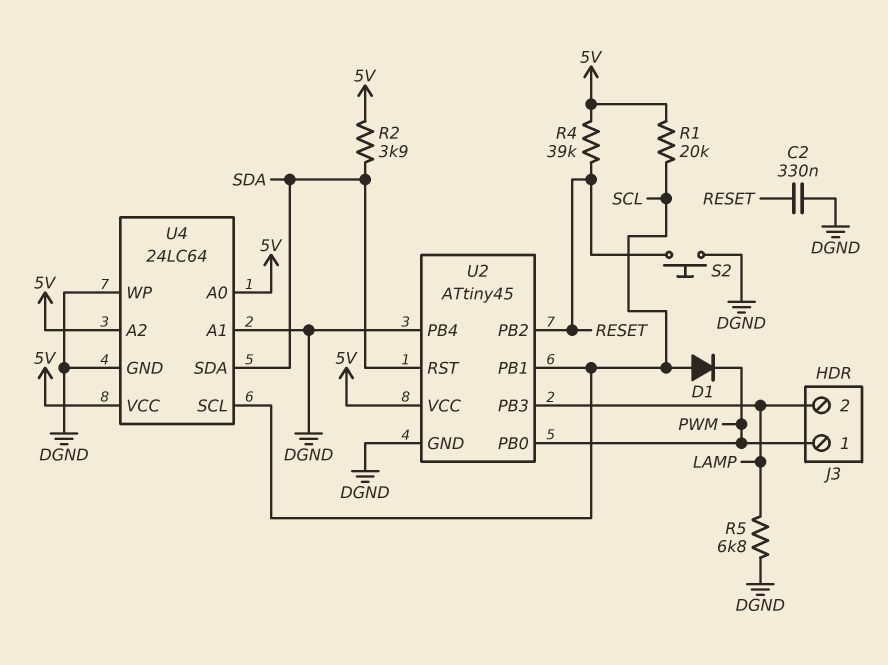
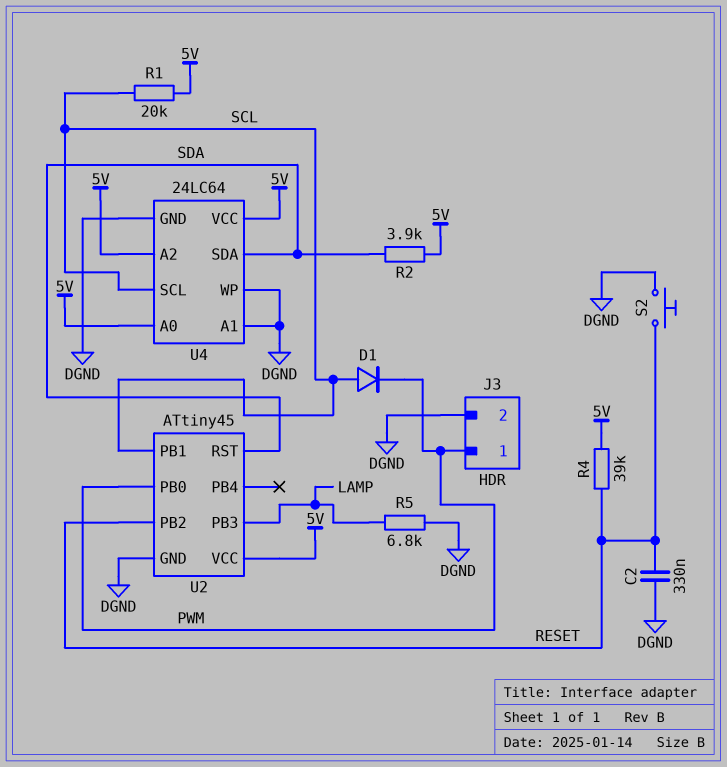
J3 pin 2: LAMP -> DGND
U2 pin PB4: DGND -> none

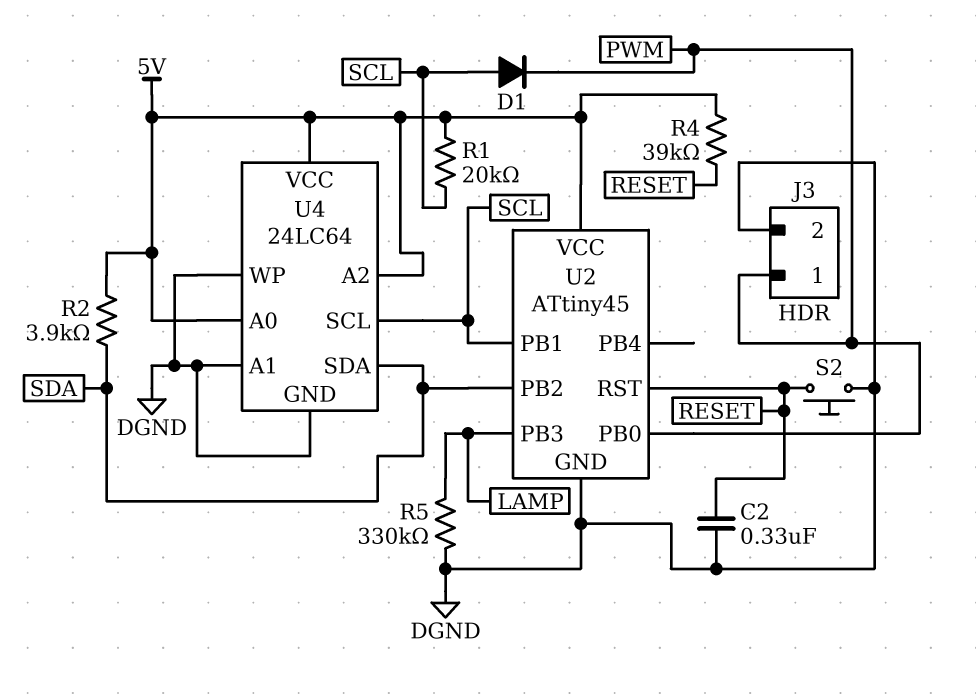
R5: 6.8k (DGND, LAMP) -> 330k (DGND, LAMP)
U2 pin PB2: RESET -> SDA
U2 pin RST: SDA -> RESET

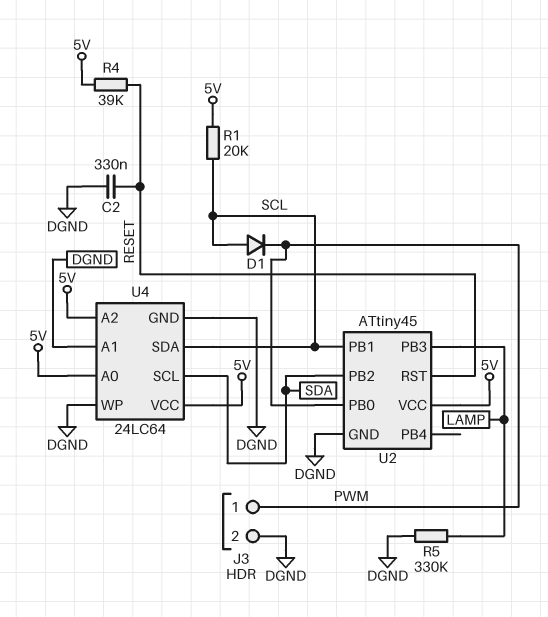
R2: 3.9k (5V, SDA) -> none
S2: button (DGND, RESET) -> none
U4 pin SCL: SCL -> SDA
U4 pin SDA: SDA -> SCL

